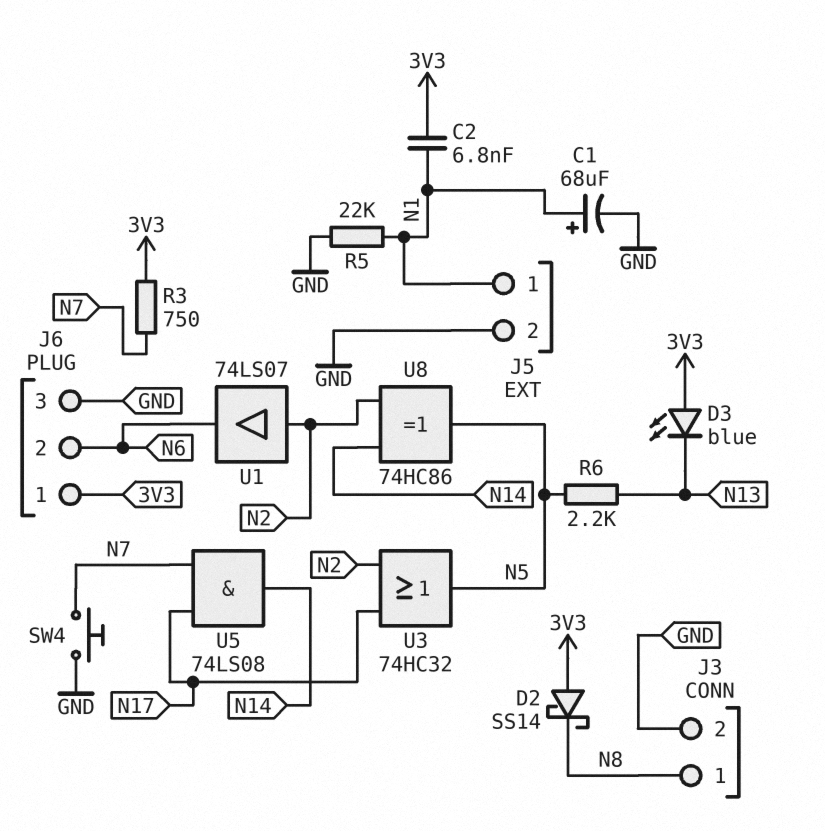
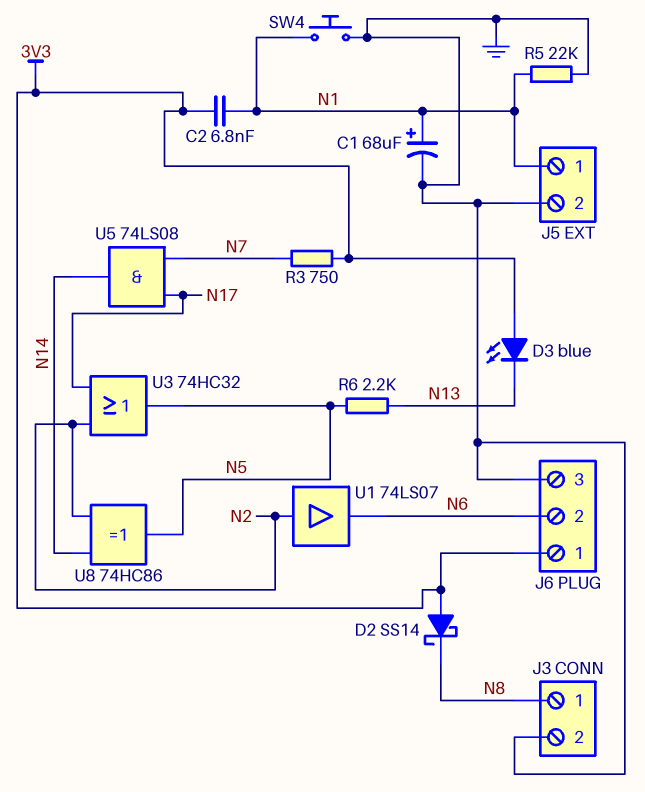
SW4: button (GND, N7) -> button (GND, N1)

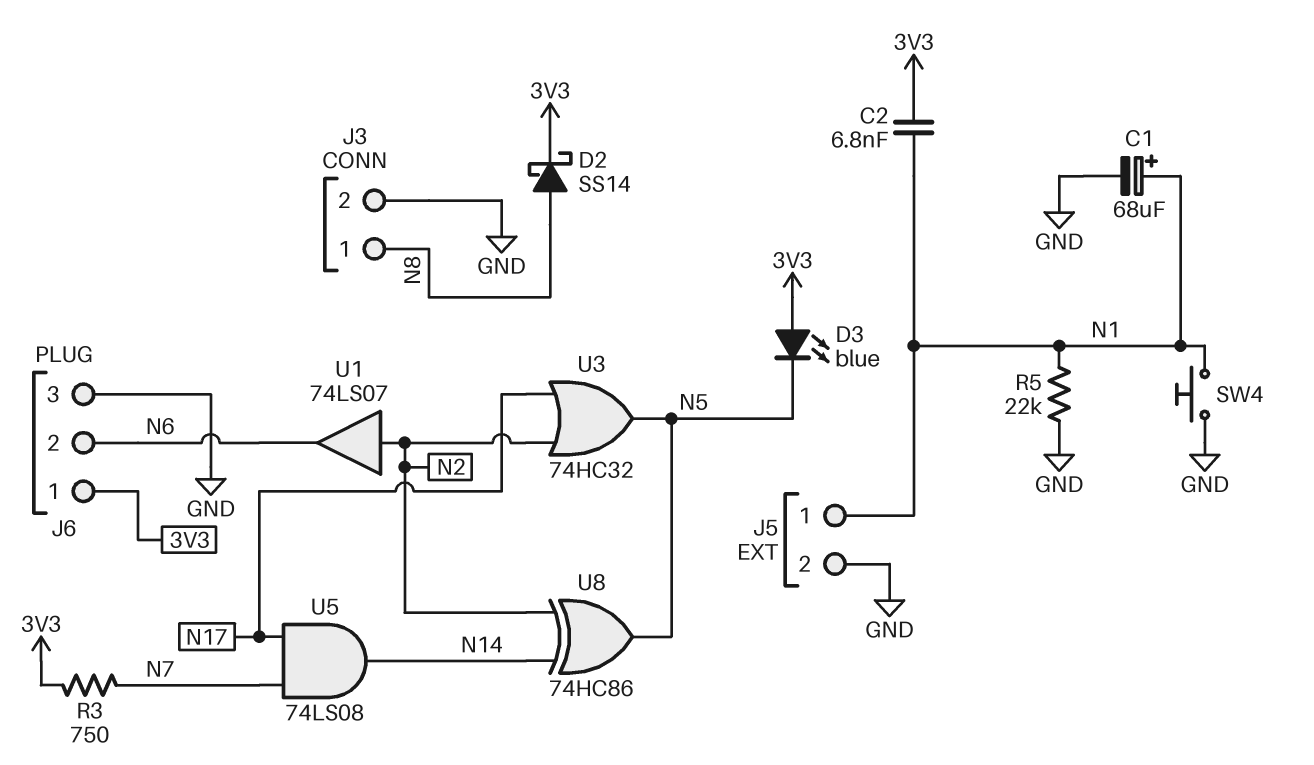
D2: schottky SS14 (A 3V3, K N8) -> schottky SS14 (A N8, K 3V3)
D3: LED blue (A 3V3, K N13) -> LED blue (A 3V3, K N5)
R6: 2.2k (N5, N13) -> none

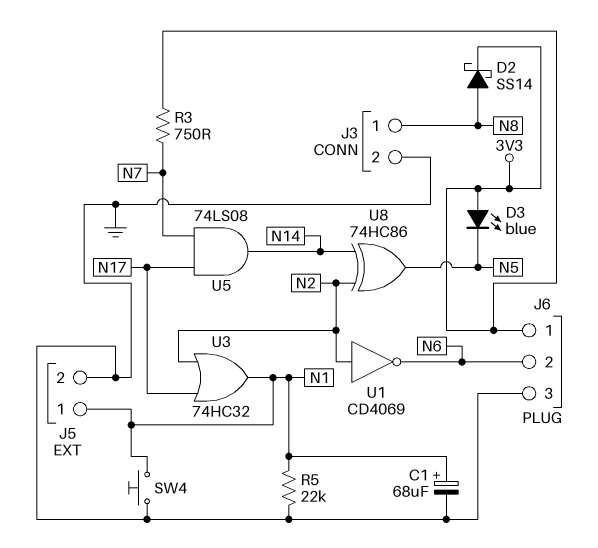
C2: 6.8nF (3V3, N1) -> none
U1: buffer 74LS07 (in N2, out N6) -> NOT CD4069 (in N2, out N6)
U3: OR 74HC32 (in N2, in N17, out N5) -> OR 74HC32 (in N2, in N17, out N1)

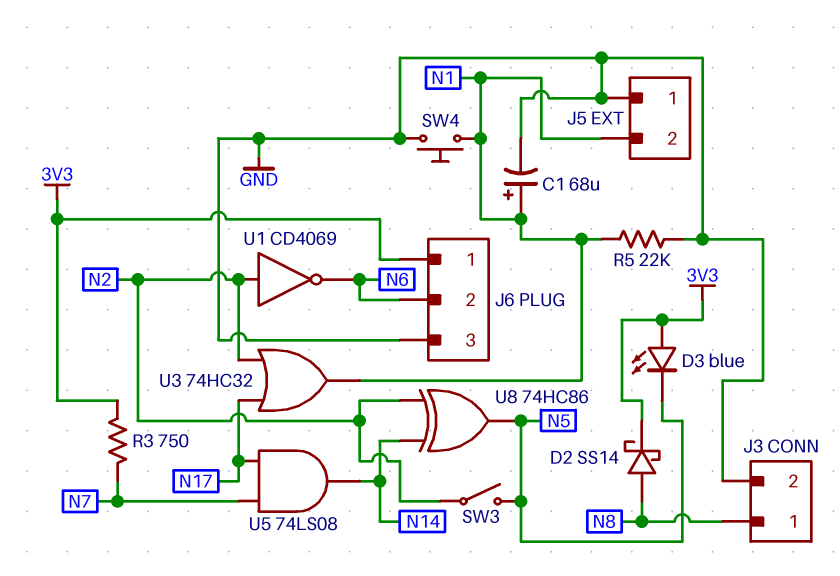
J5 pin 1: N1 -> GND
J5 pin 2: GND -> N1
SW3: none -> switch (N2, N5)

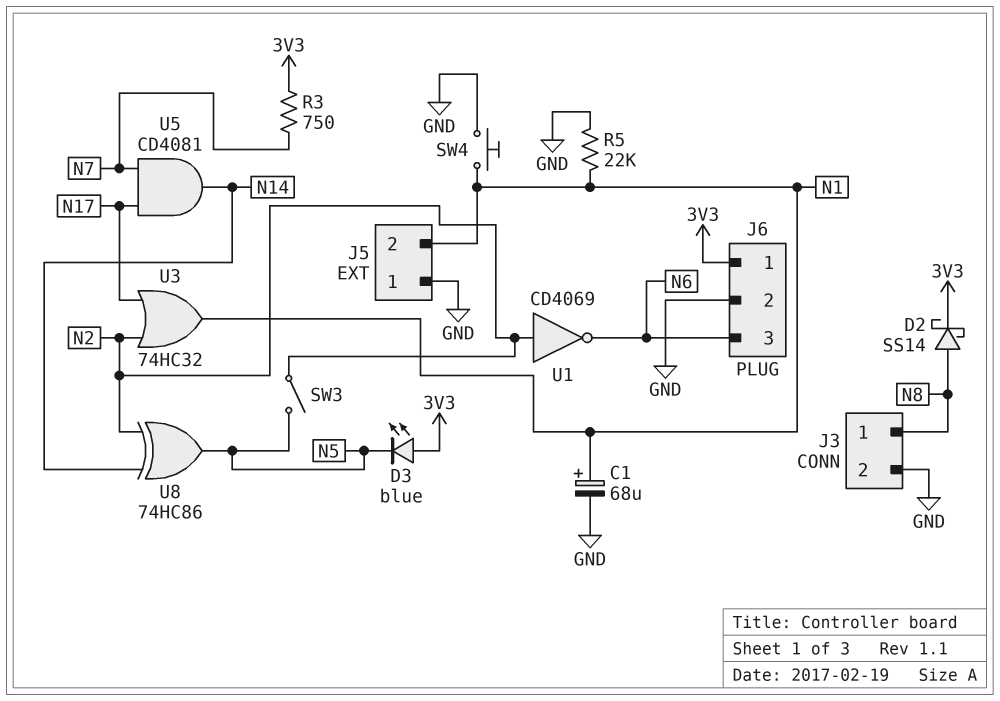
J6 pin 2: N6 -> GND
J6 pin 3: GND -> N6
U5: AND 74LS08 (in N7, in N17, out N14) -> AND CD4081 (in N7, in N17, out N14)

